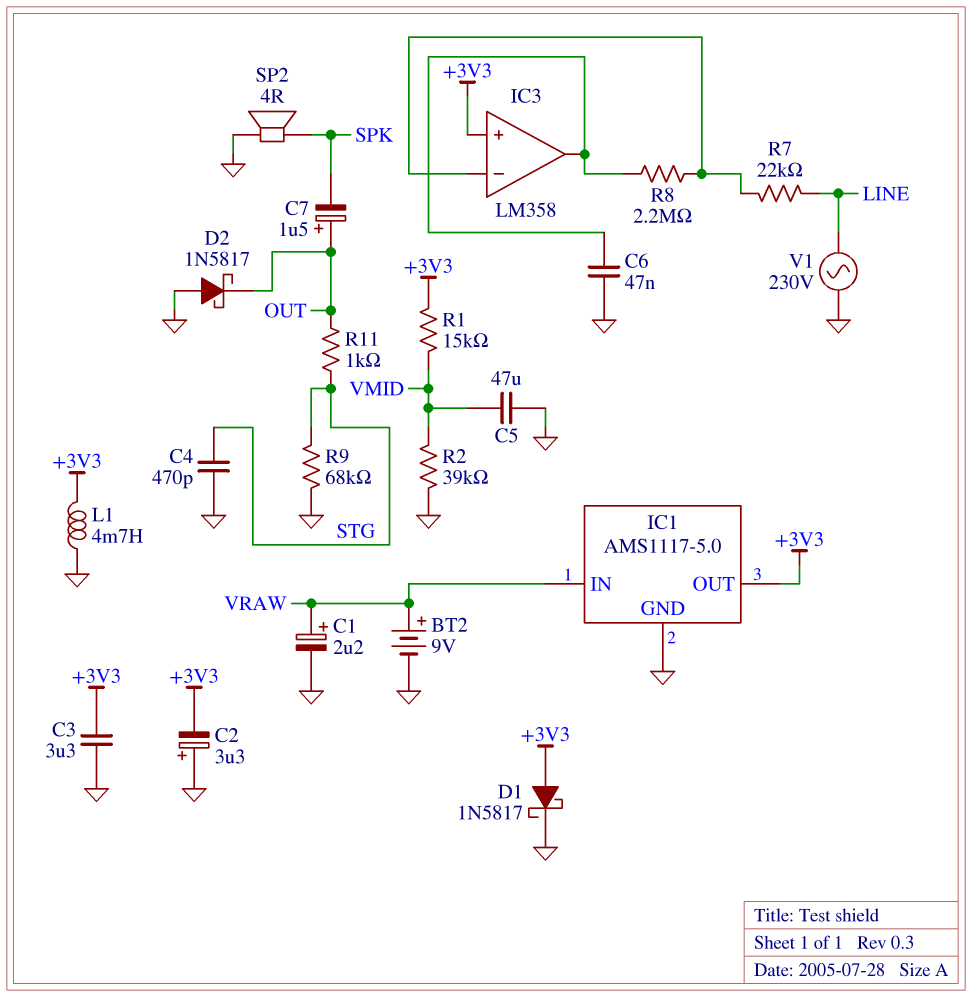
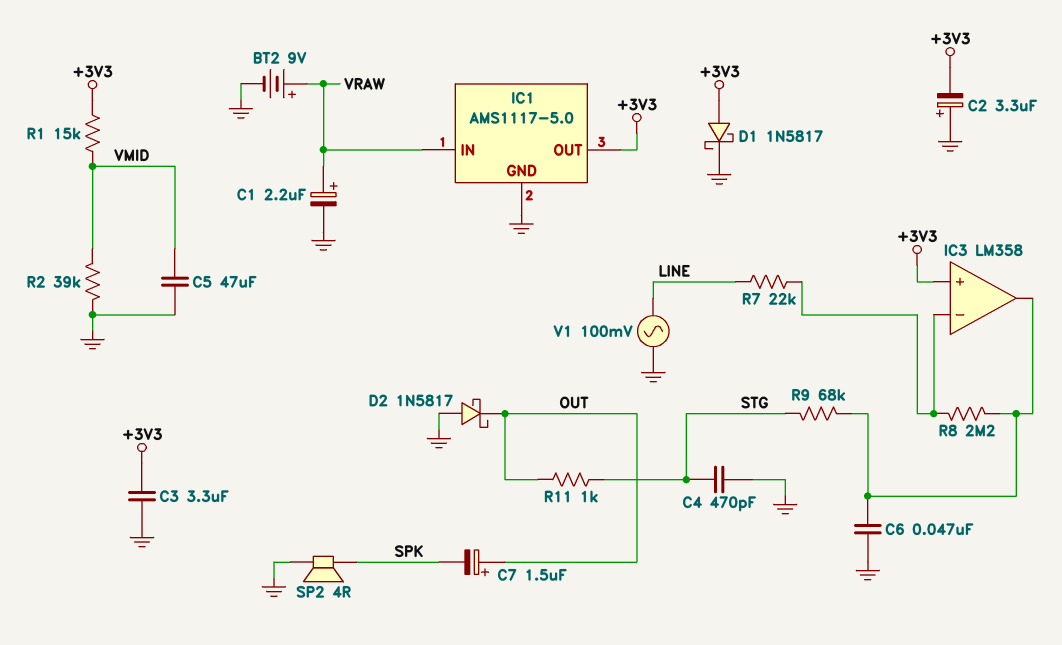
L1: 4.7mH (+3V3, GND) -> none
R9: 68k (GND, STG) -> 68k (IC3/out, STG)
V1: AC 230V (GND, LINE) -> AC 100mV (GND, LINE)

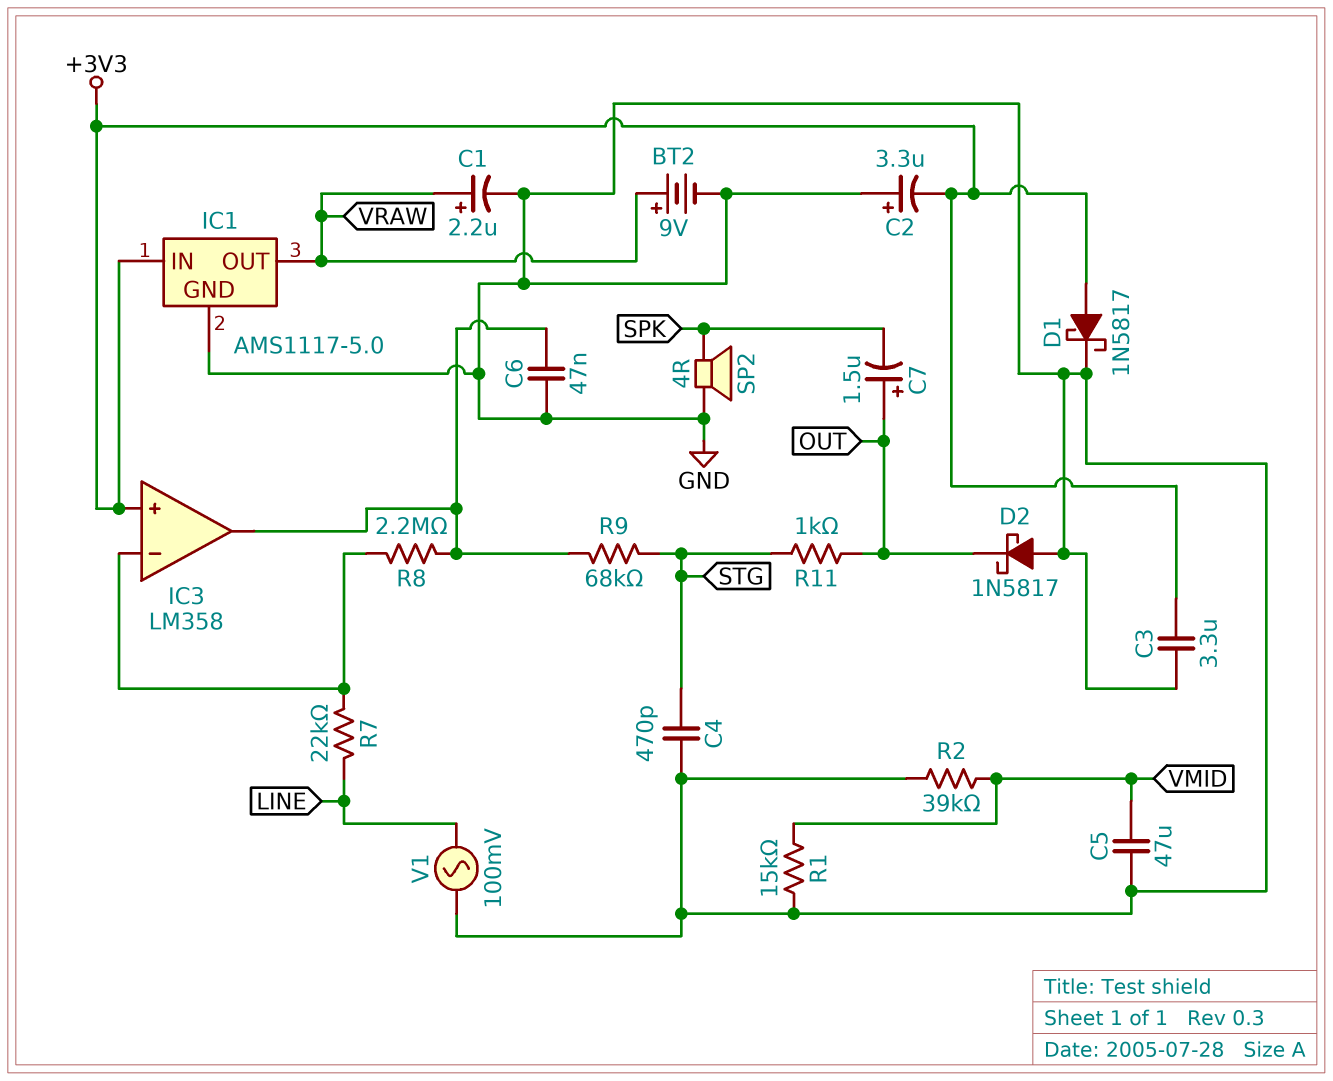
IC1 pin IN: VRAW -> +3V3
IC1 pin OUT: +3V3 -> VRAW
R1: 15k (+3V3, VMID) -> 15k (GND, VMID)

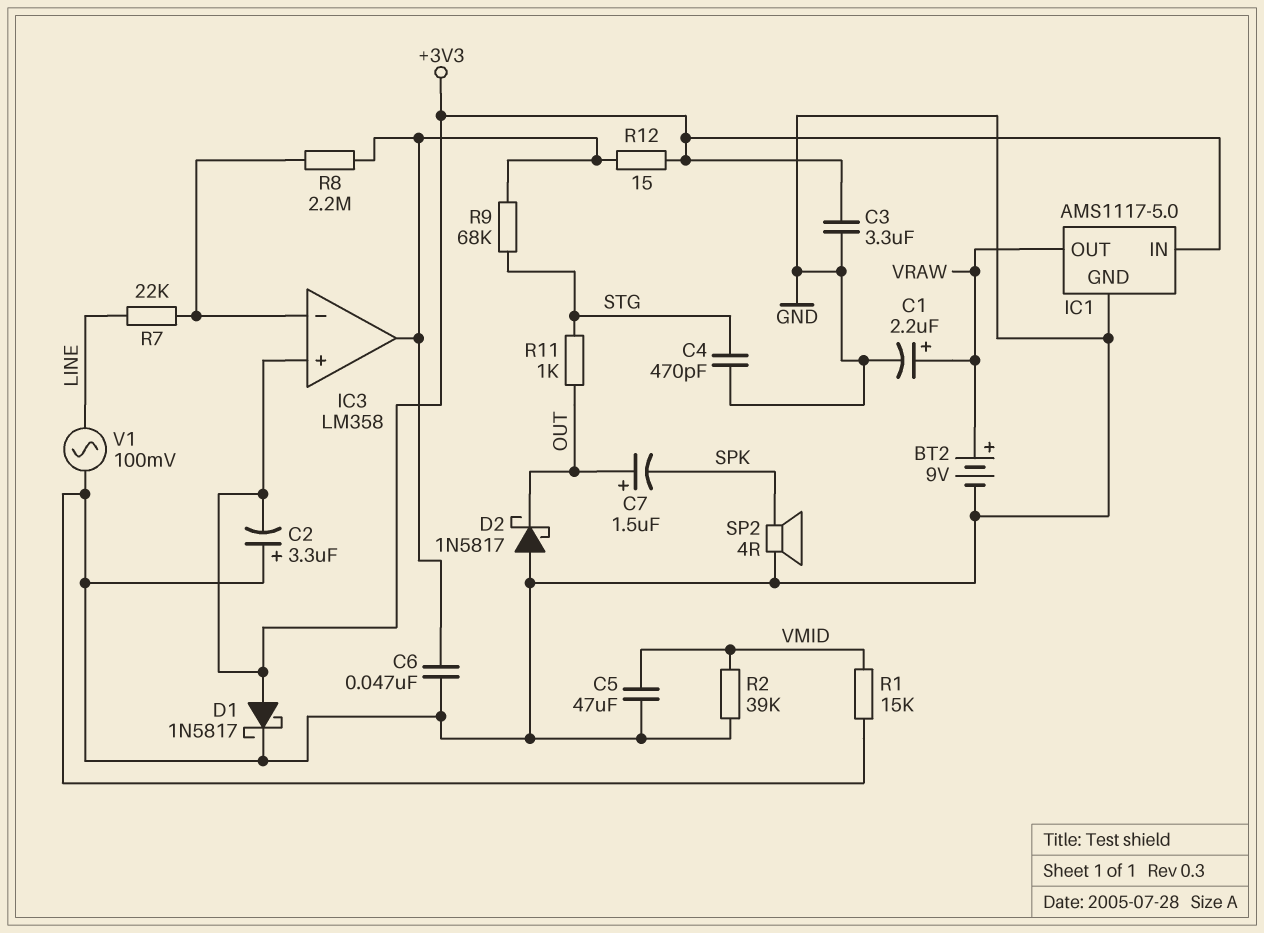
R12: none -> 15 (+3V3, IC3/out)

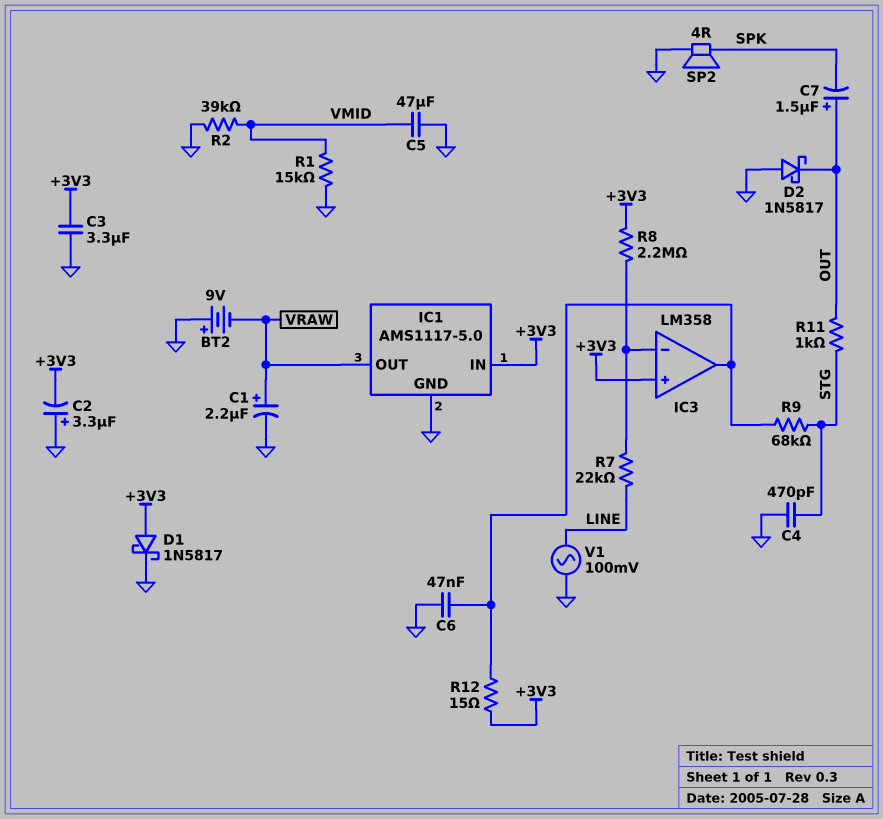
BT2: 9V (plus VRAW, minus GND) -> 9V (plus GND, minus VRAW)
R8: 2.2M (IC3/in-, IC3/out) -> 2.2M (+3V3, IC3/in-)

